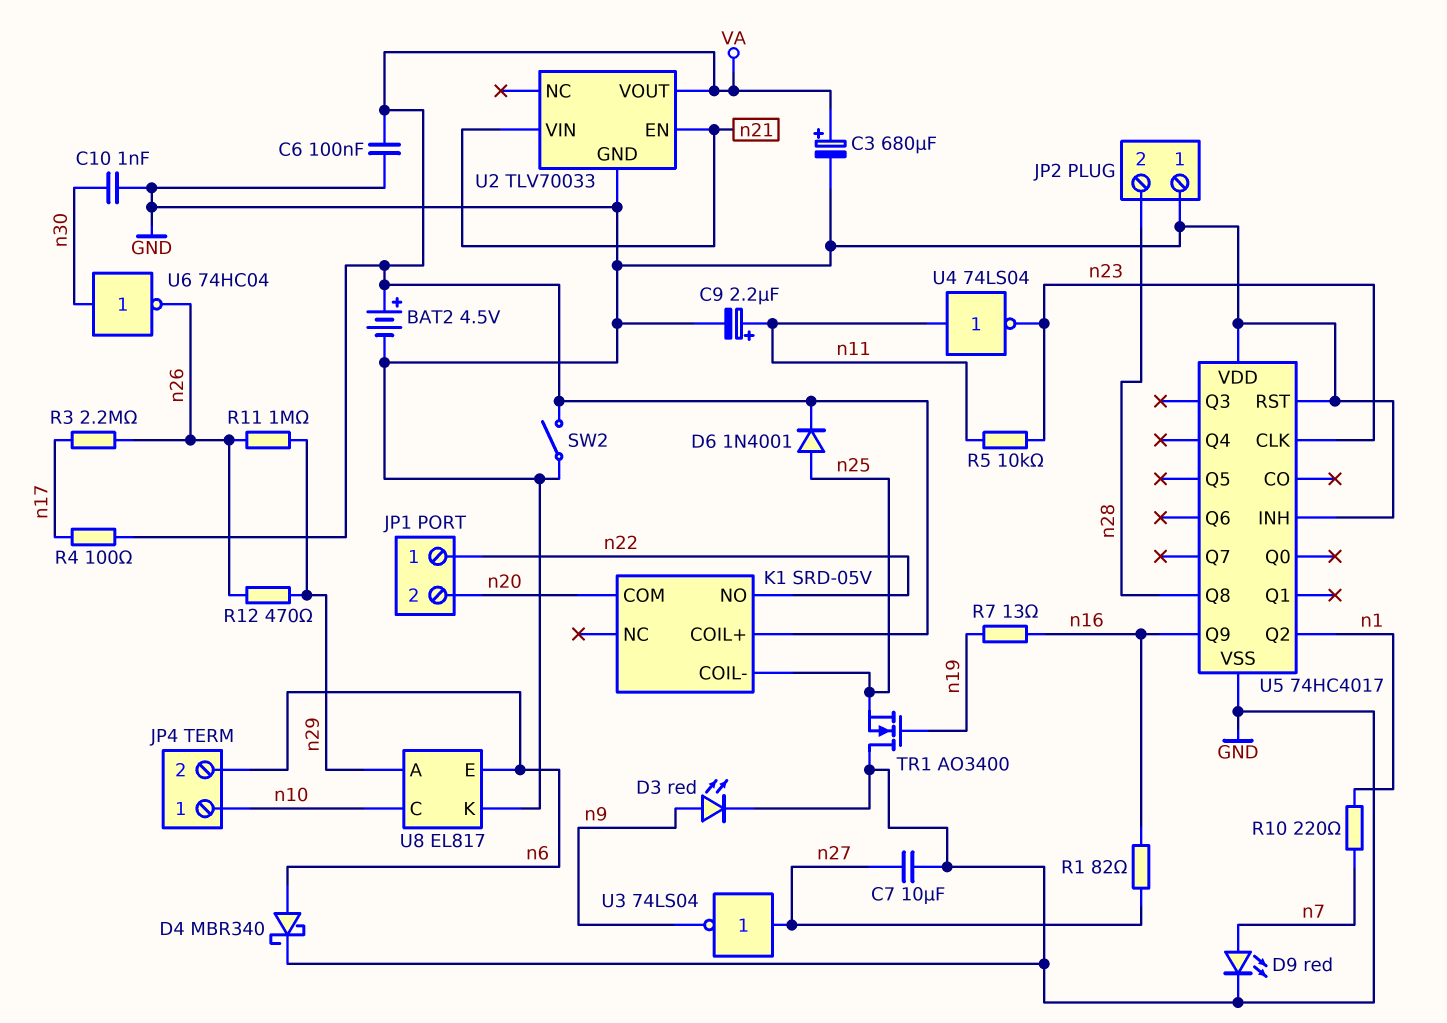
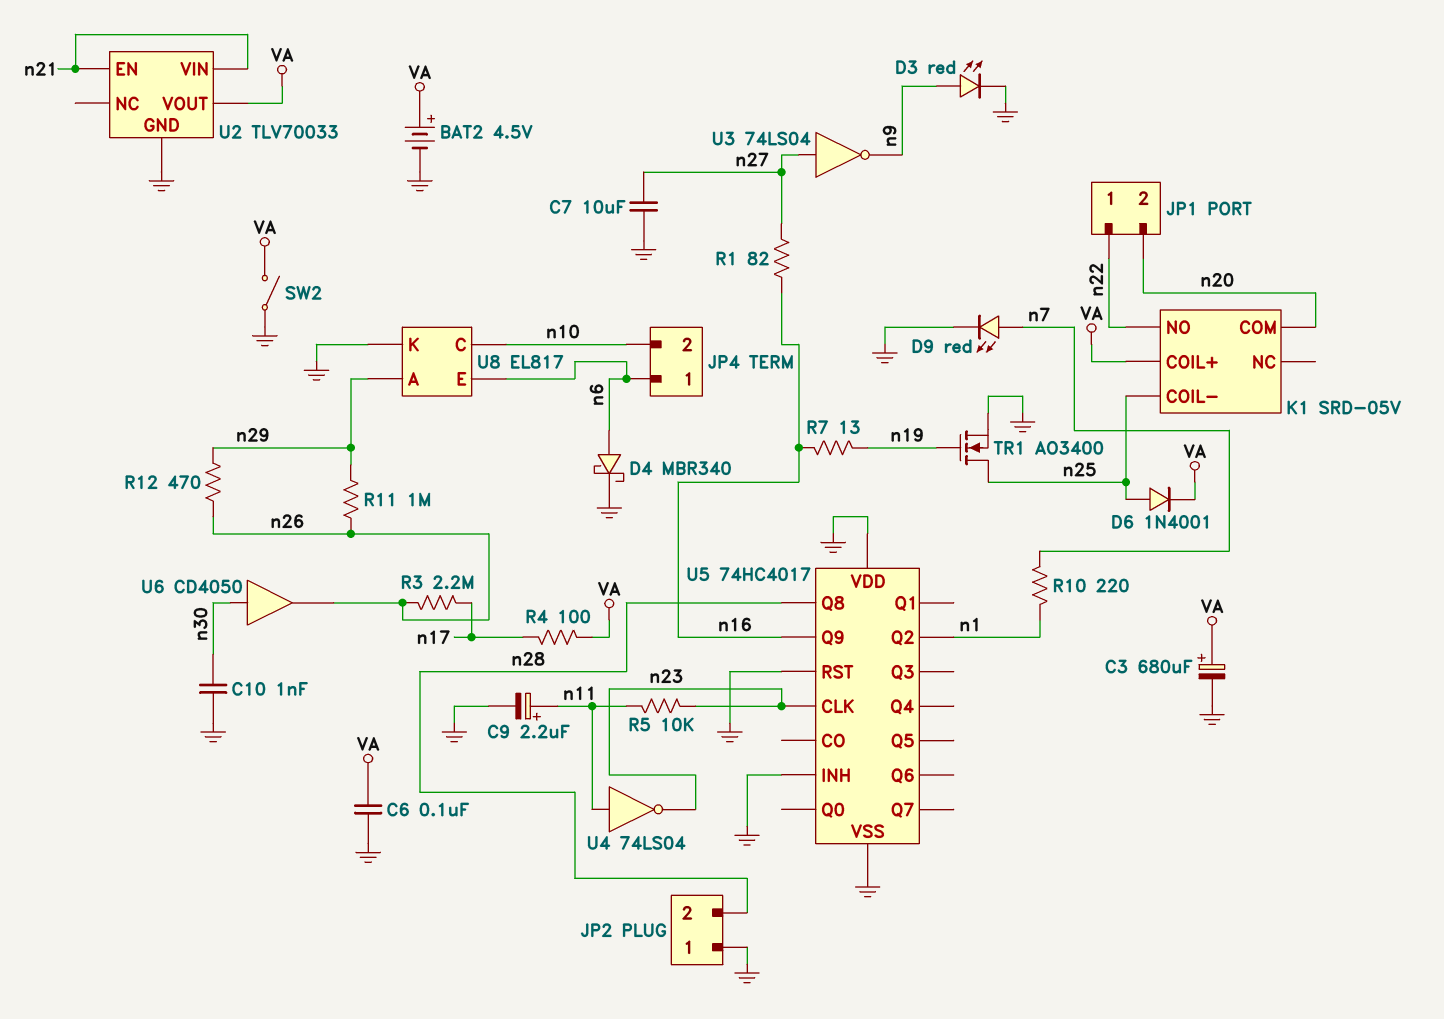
JP4 pin 1: n10 -> n6
JP4 pin 2: n6 -> n10
TR1: NMOS AO3400 (G n19, D GND, S n25) -> NMOS AO3400 (G n19, D n25, S GND)
U6: NOT 74HC04 (in n30, out n26) -> buffer CD4050 (in n30, out n26)

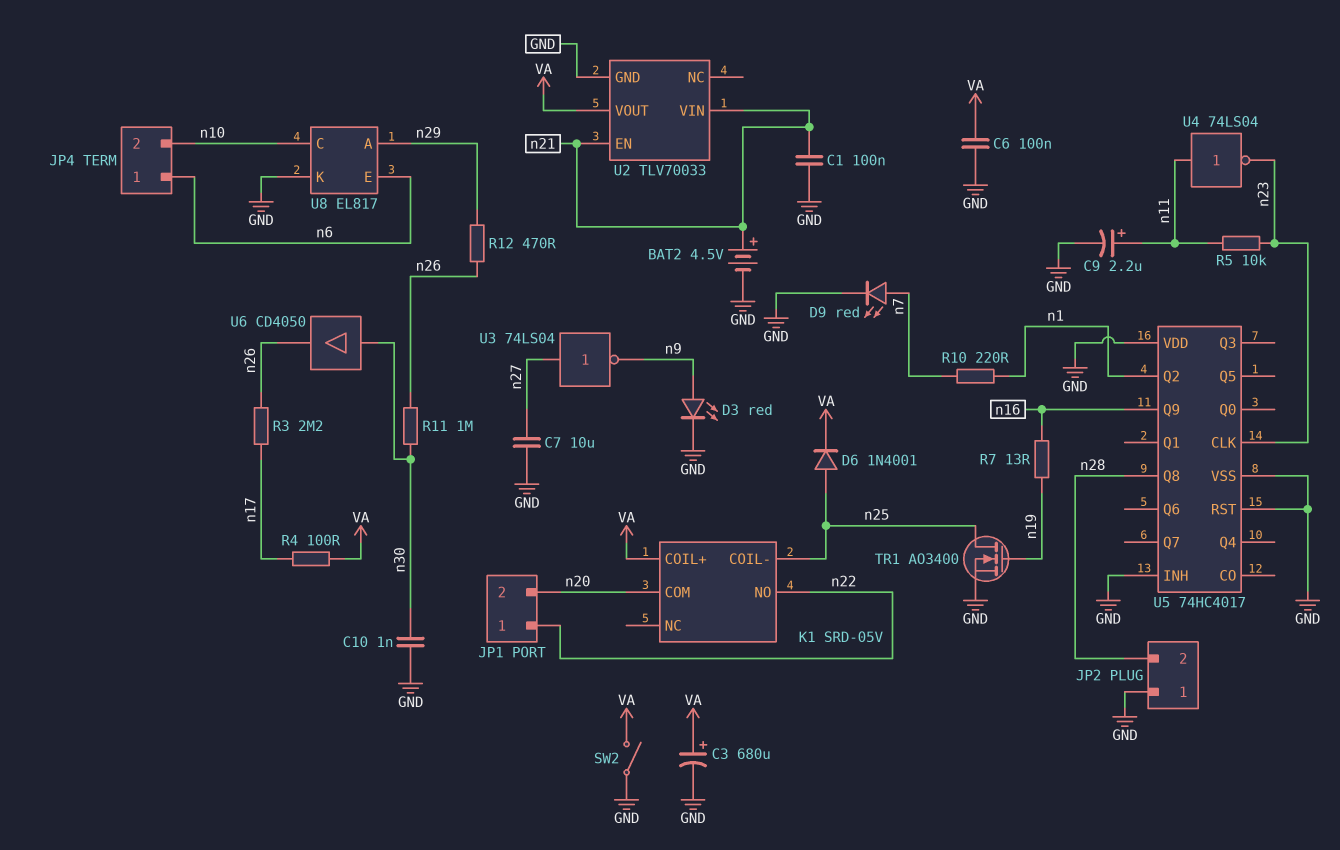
BAT2: 4.5V (plus VA, minus GND) -> 4.5V (plus n21, minus GND)
C1: none -> 100nF (GND, n21)
D4: schottky MBR340 (A n6, K GND) -> none
R1: 82 (n16, n27) -> none
R11: 1M (n26, n29) -> 1M (n26, n30)

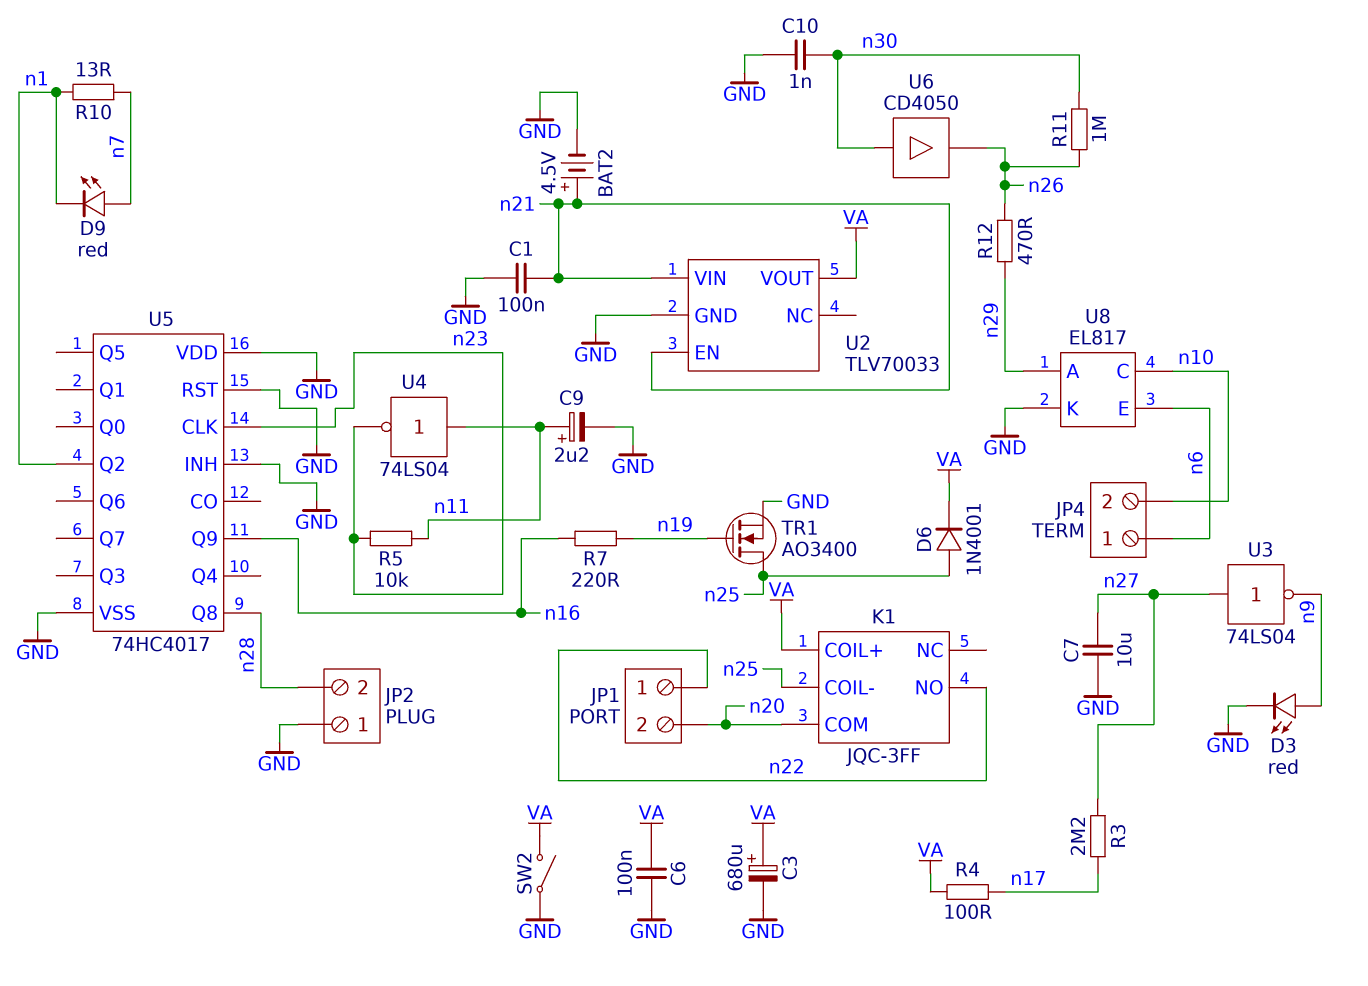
D9: LED red (A n7, K GND) -> LED red (A n7, K n1)
K1: SRD-05V -> JQC-3FF
R3: 2.2M (n17, n26) -> 2.2M (n17, n27)
R7: 13 (n16, n19) -> 220 (n16, n19)
R10: 220 (n1, n7) -> 13 (n1, n7)

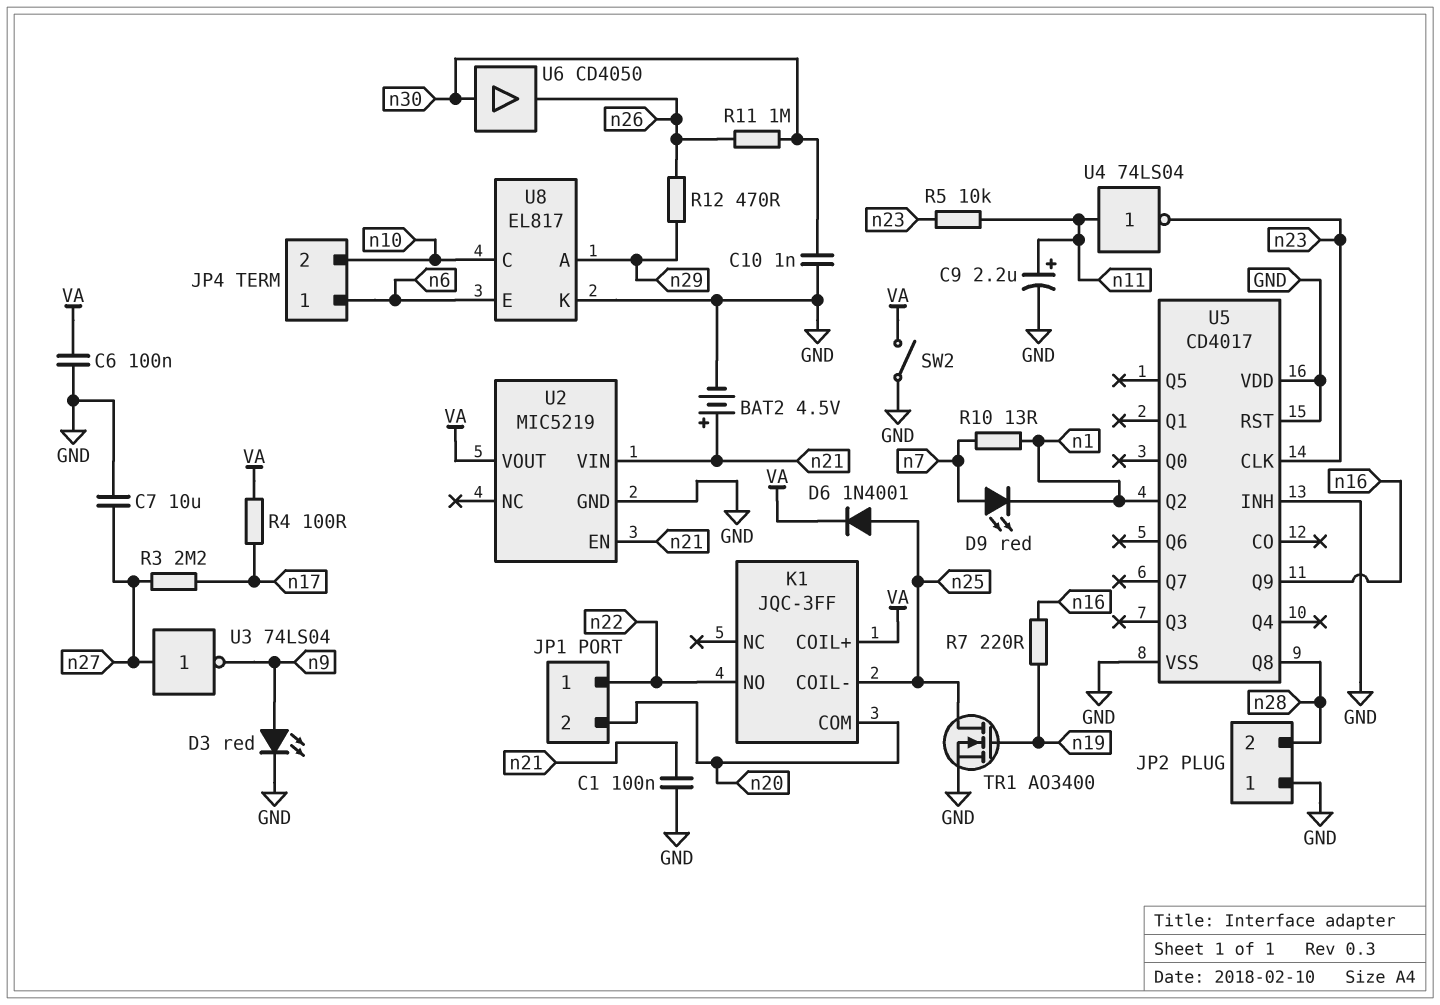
C3: 680uF (plus VA, minus GND) -> none
U2: TLV70033 -> MIC5219
U5: 74HC4017 -> CD4017

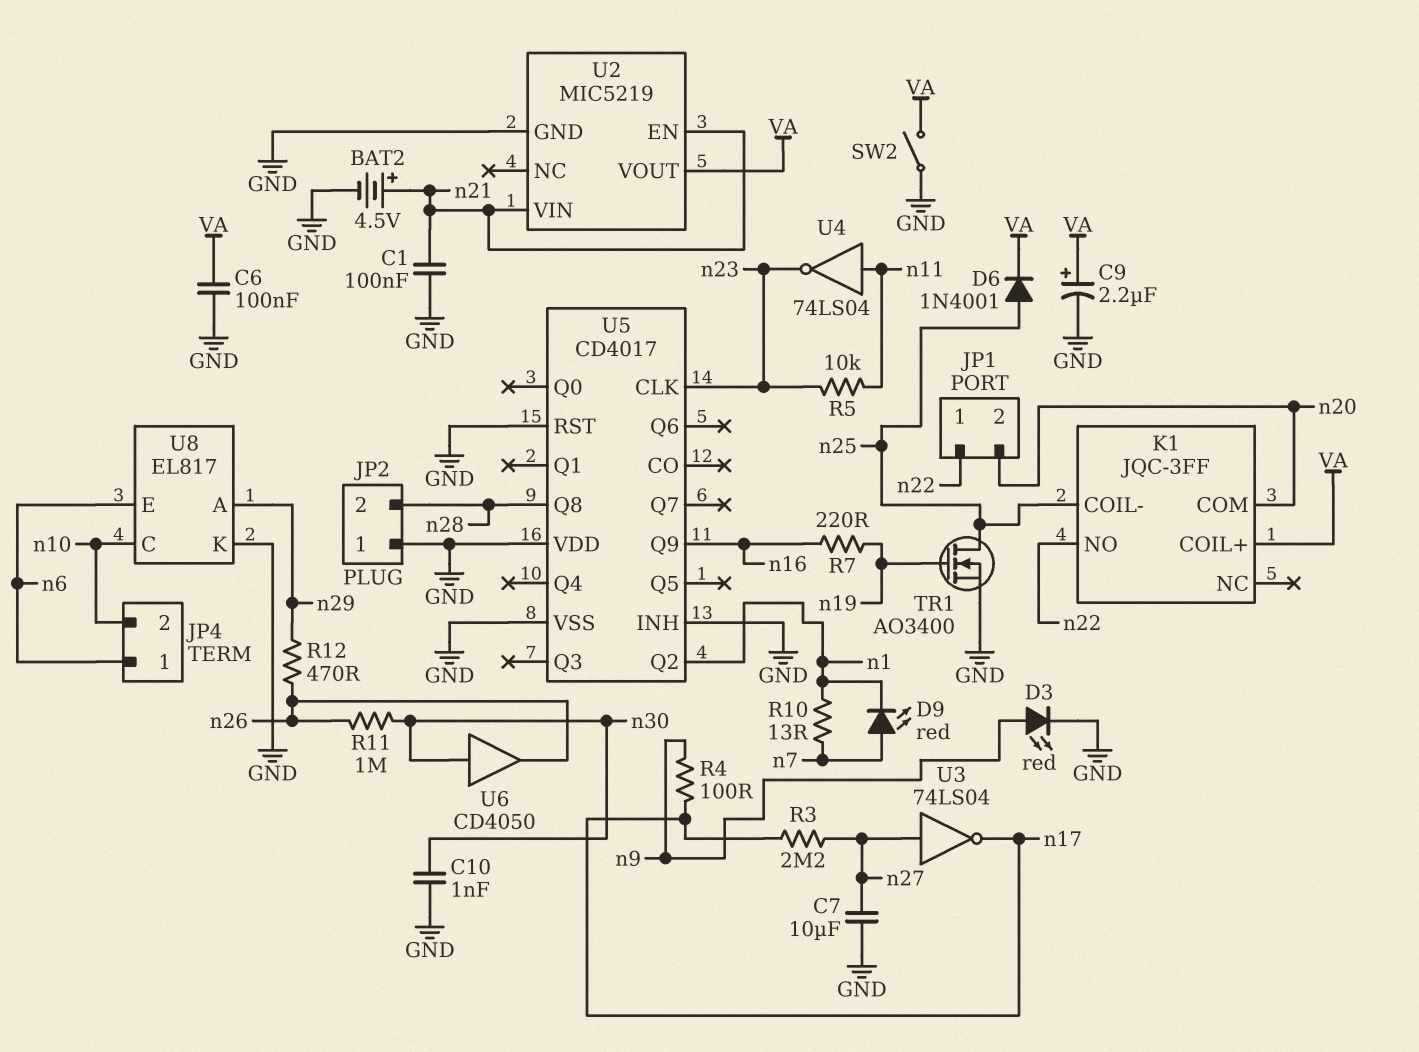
C9: 2.2uF (plus n11, minus GND) -> 2.2uF (plus VA, minus GND)
R4: 100 (VA, n17) -> 100 (n9, n17)
U3: NOT 74LS04 (in n27, out n9) -> NOT 74LS04 (in n27, out n17)

